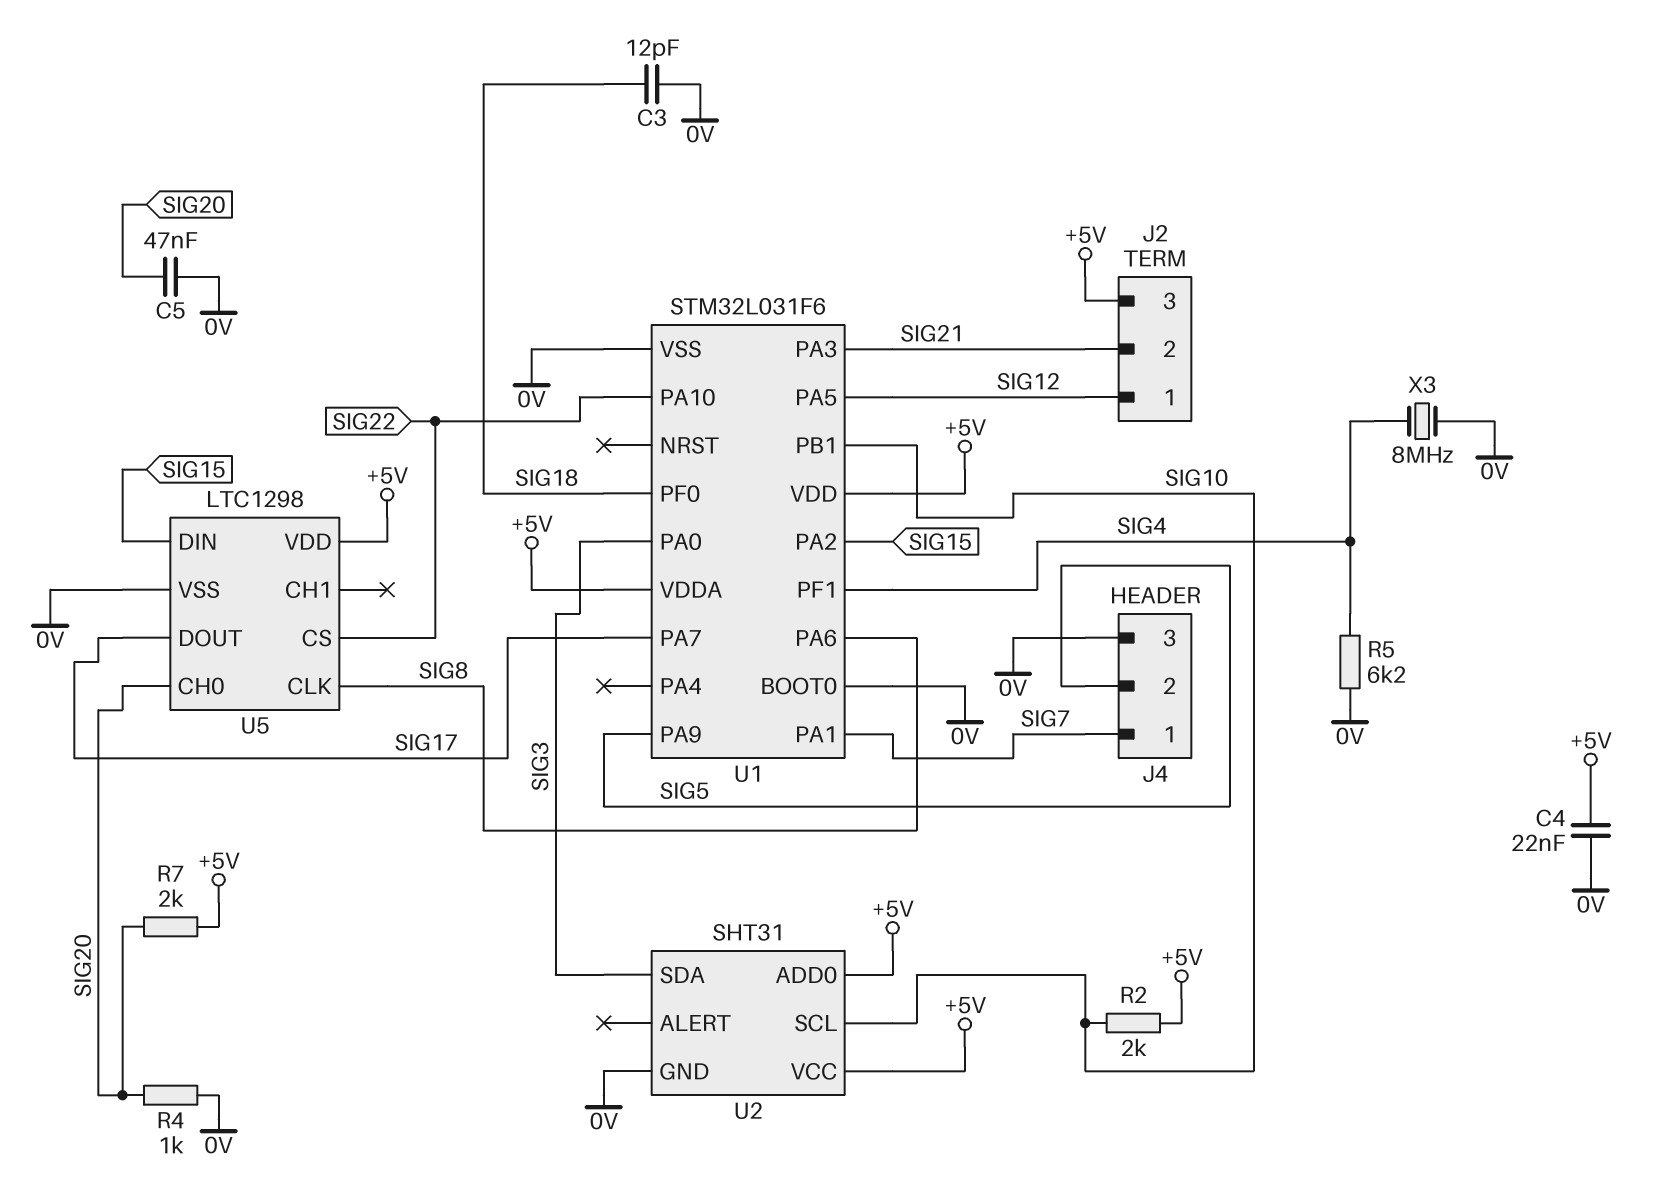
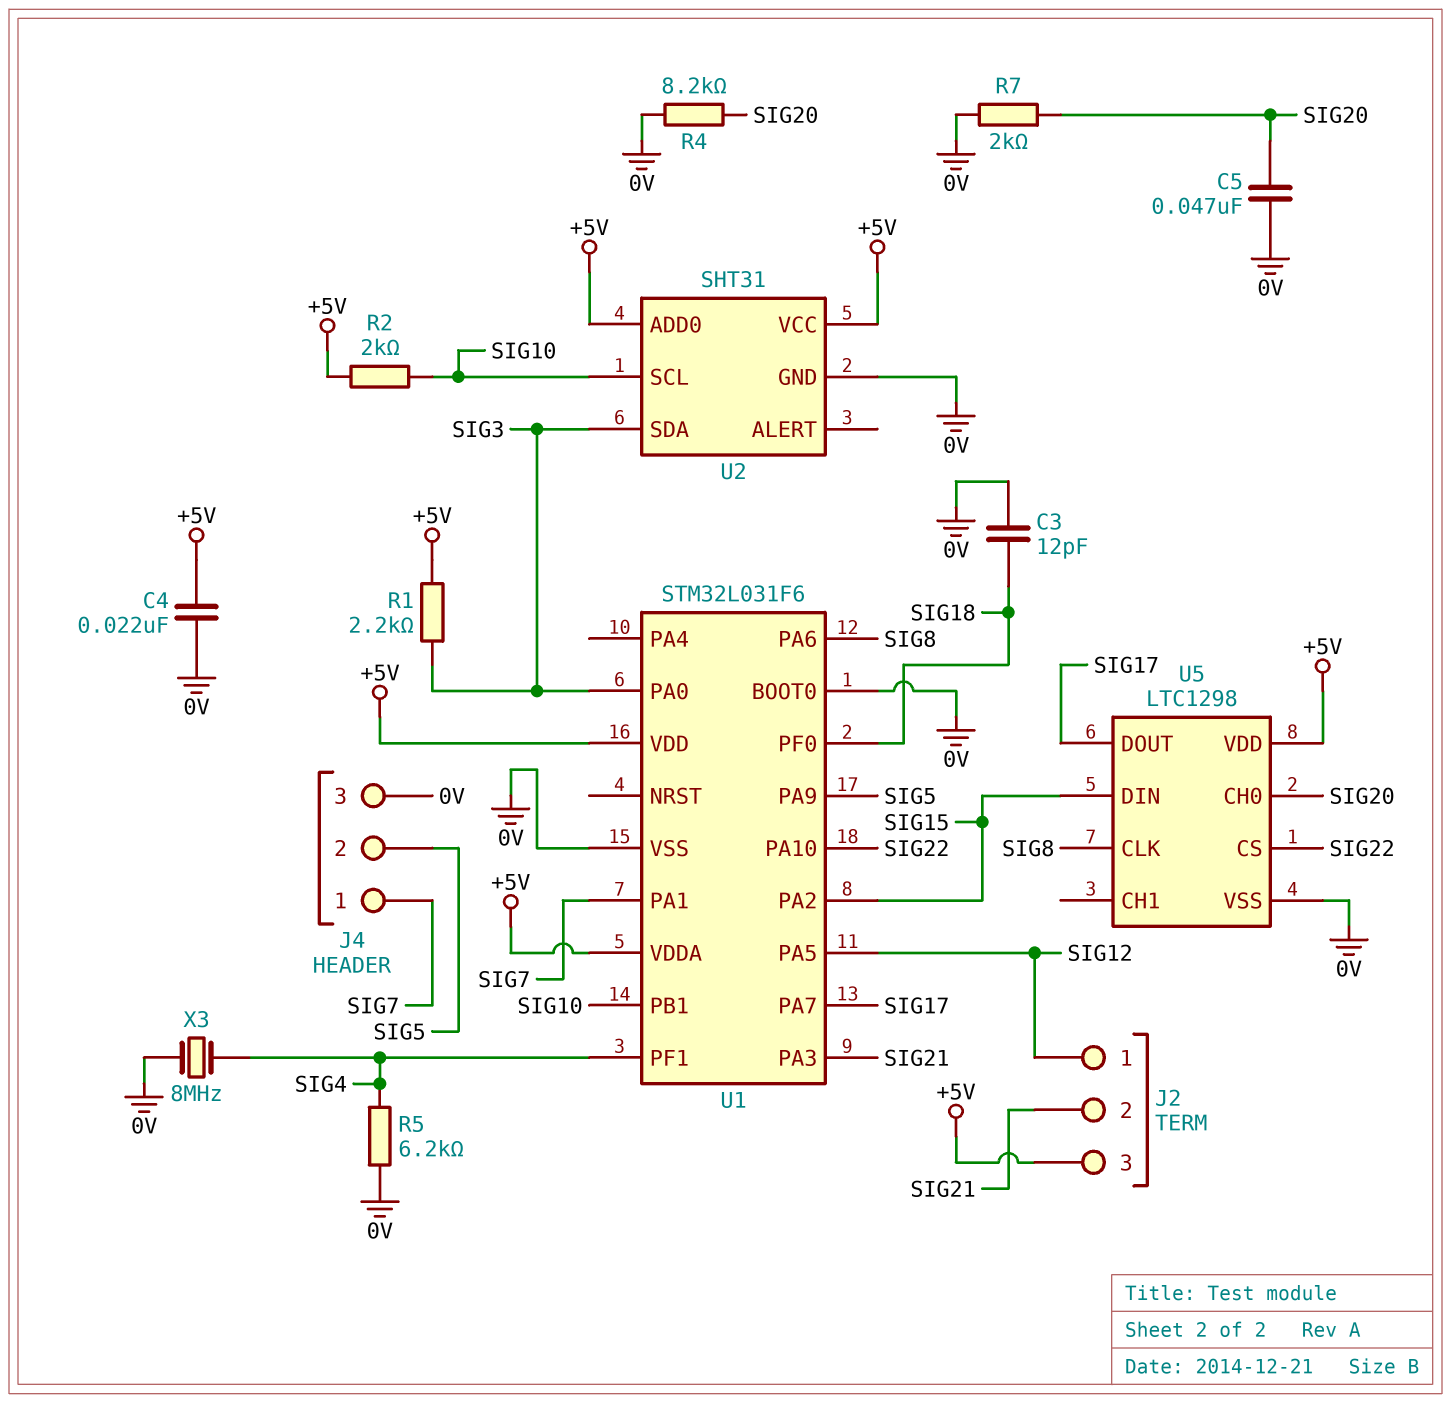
R1: none -> 2.2k (+5V, SIG3)
R4: 1k (0V, SIG20) -> 8.2k (0V, SIG20)
R7: 2k (+5V, SIG20) -> 2k (0V, SIG20)

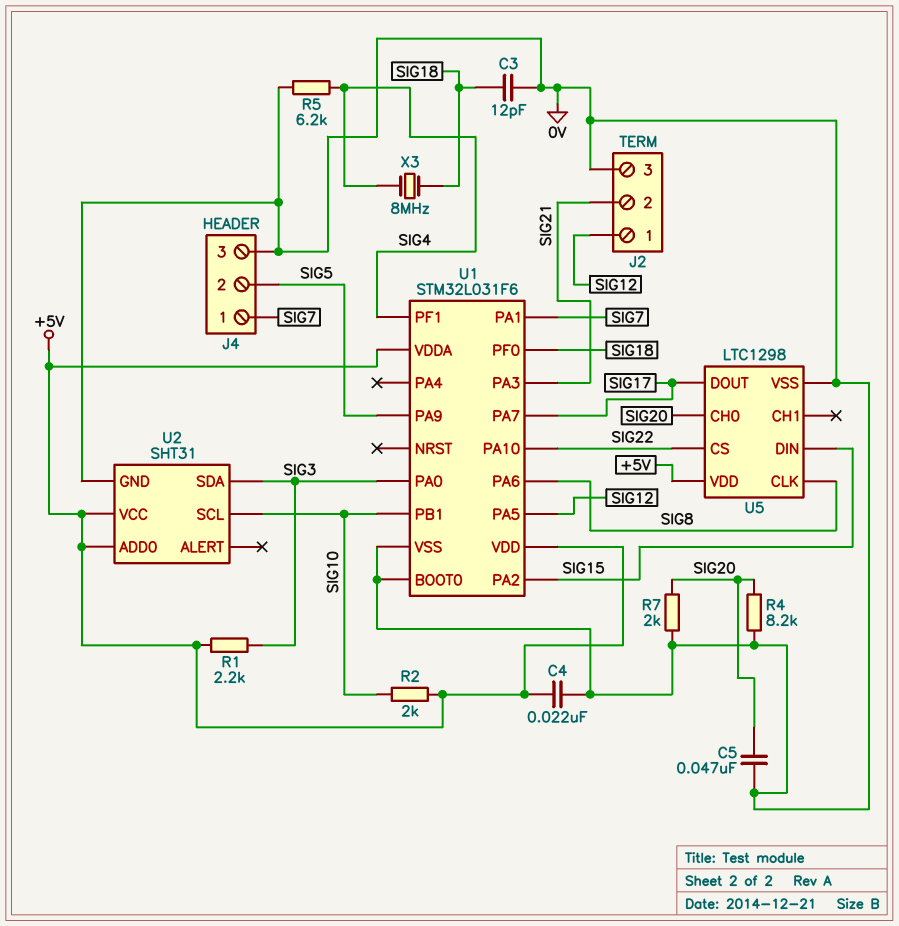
J2 pin 3: +5V -> 0V
X3: 8MHz (0V, SIG4) -> 8MHz (SIG4, SIG18)

